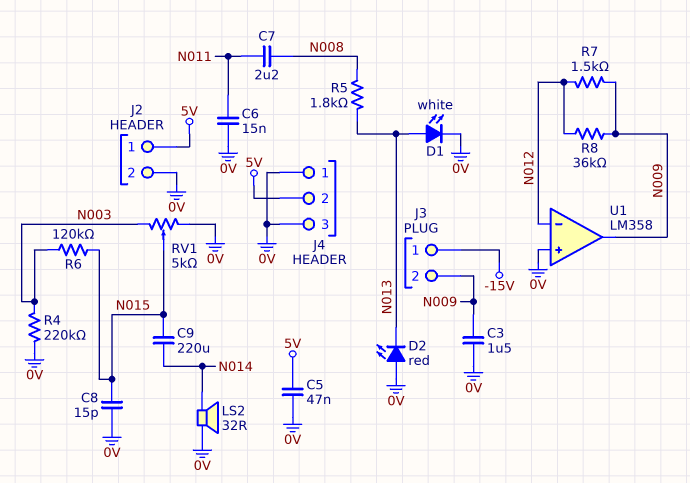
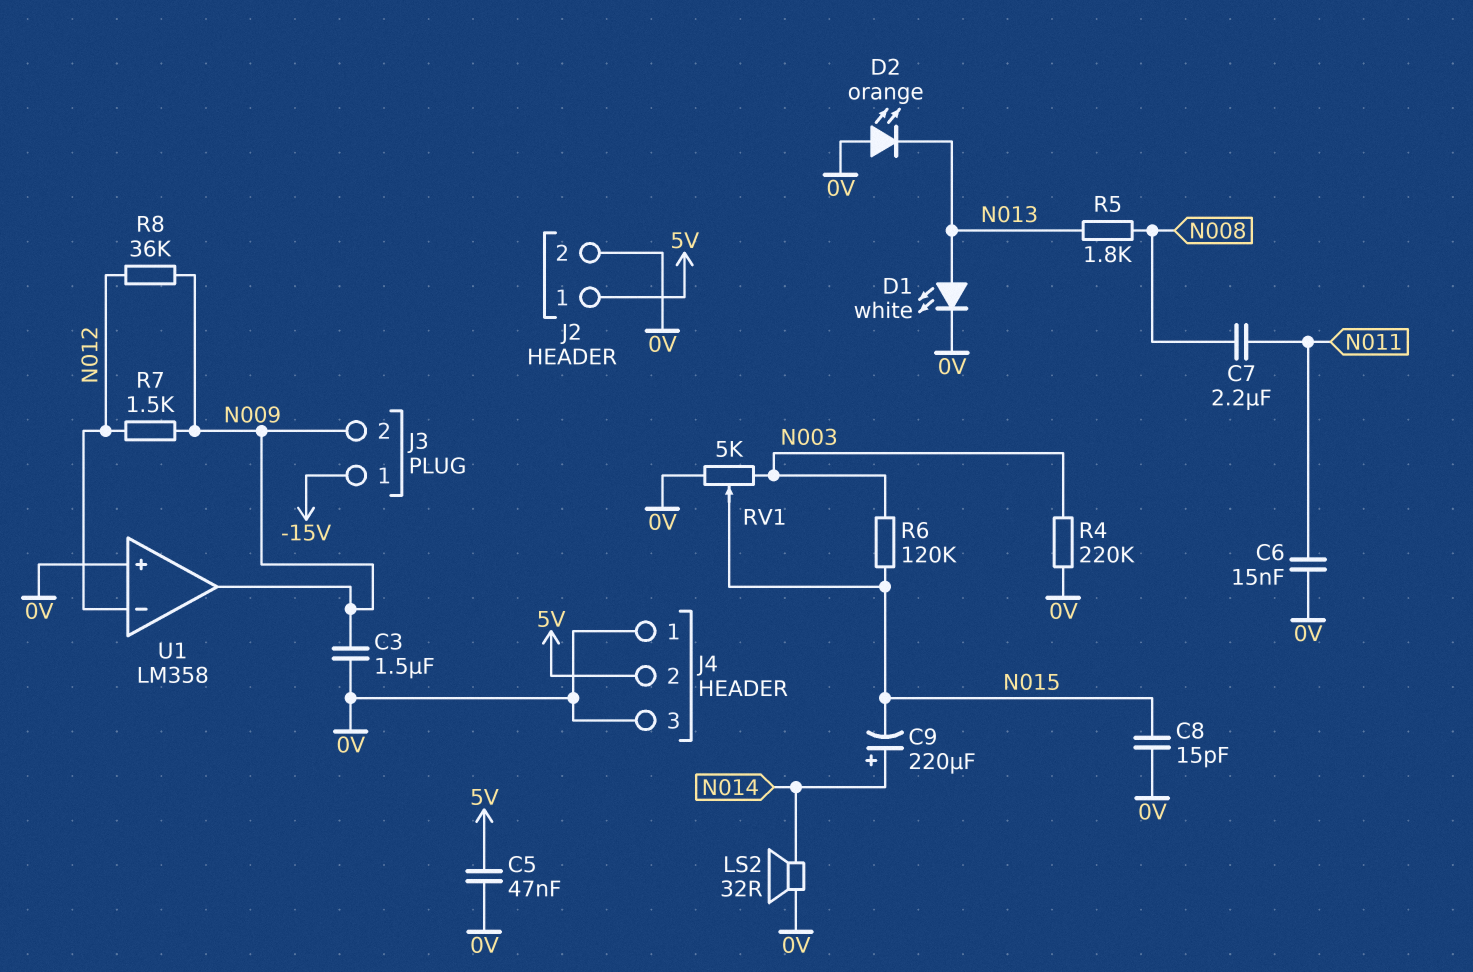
C9: 220uF (N014, N015) -> 220uF (plus N014, minus N015)
D2: LED red (A 0V, K N013) -> LED orange (A 0V, K N013)

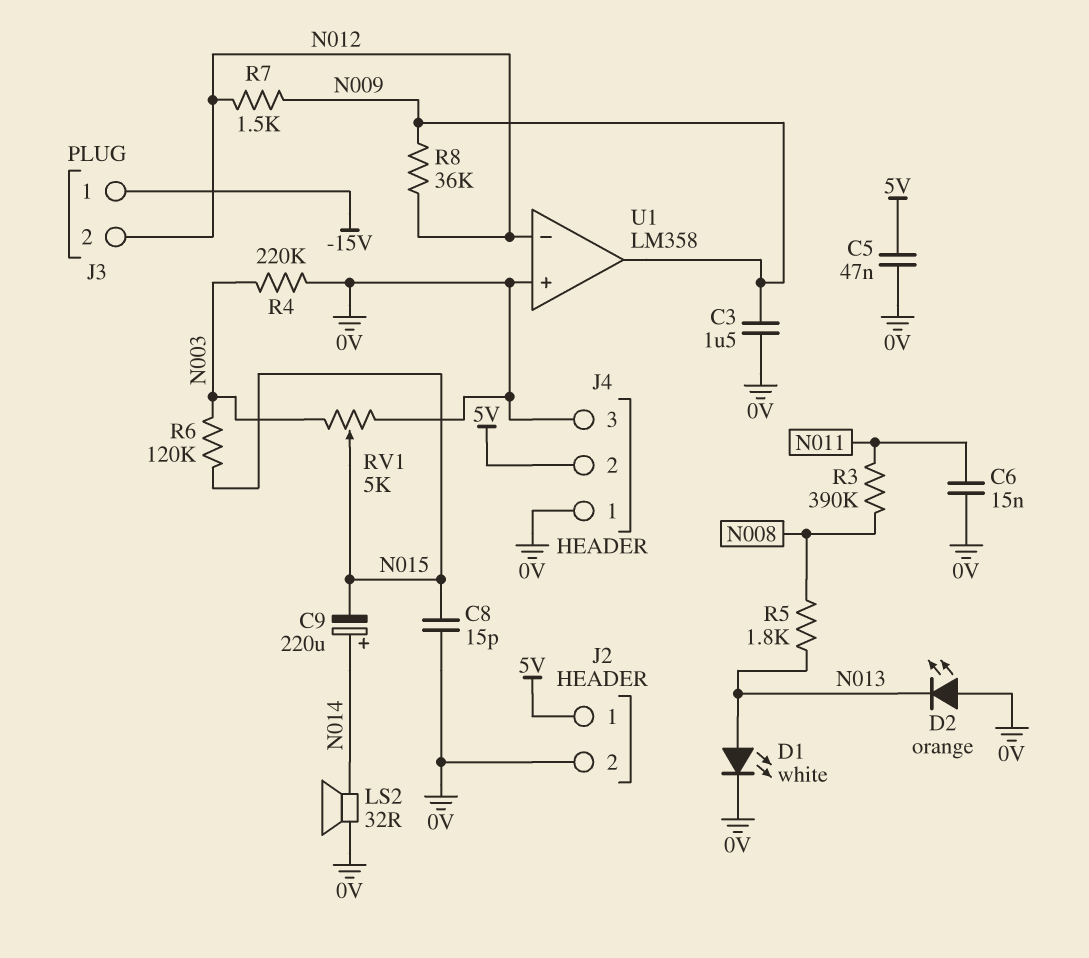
C7: 2.2uF (N008, N011) -> none
J3 pin 2: N009 -> N012
R3: none -> 390k (N008, N011)

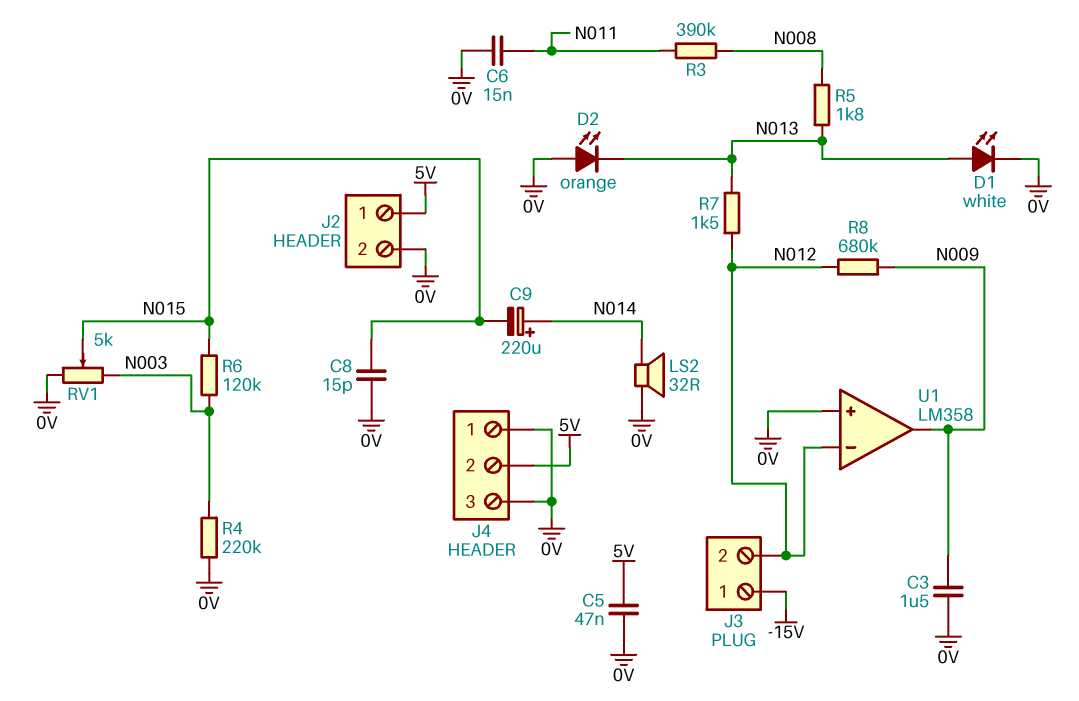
R7: 1.5k (N009, N012) -> 1.5k (N012, N013)
R8: 36k (N009, N012) -> 680k (N009, N012)

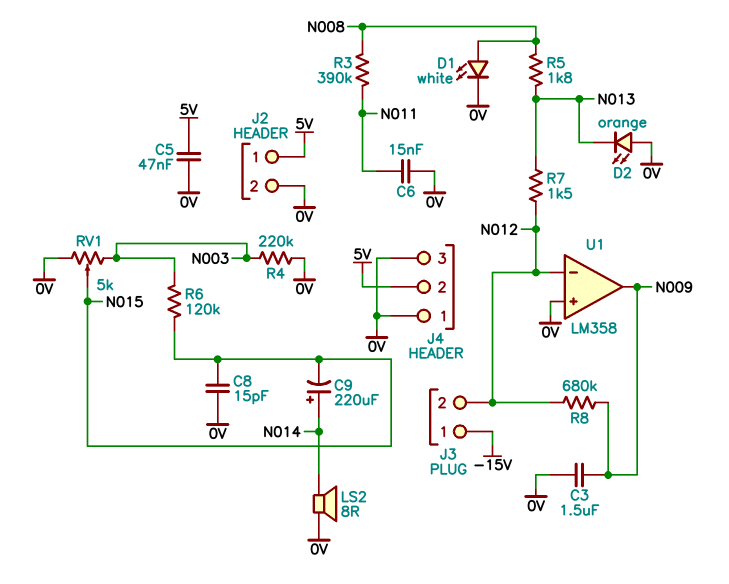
D1: LED white (A N013, K 0V) -> LED white (A N008, K 0V)
LS2: speaker 32R (0V, N014) -> speaker 8R (0V, N014)

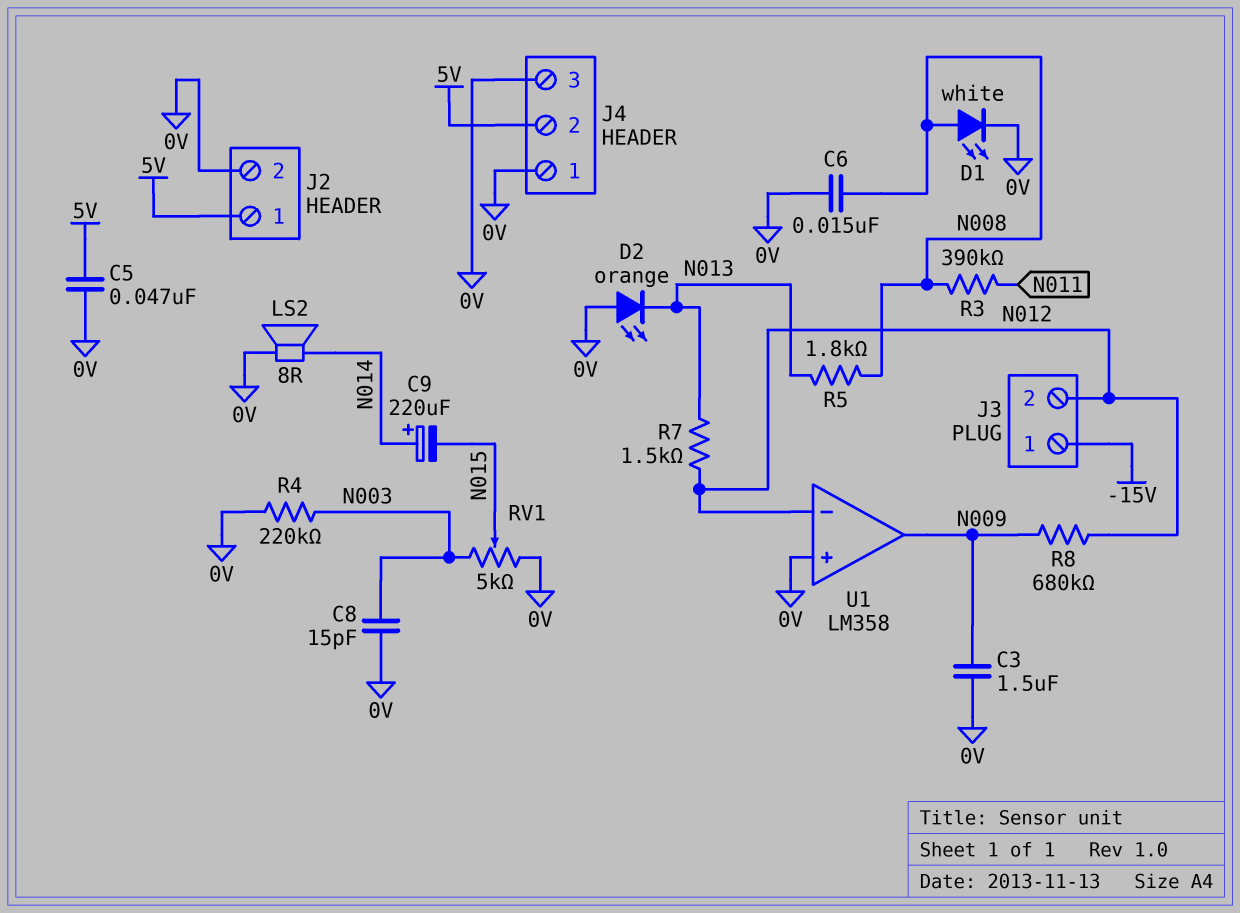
C6: 15nF (0V, N011) -> 15nF (0V, N008)
C8: 15pF (0V, N015) -> 15pF (0V, N003)
R6: 120k (N003, N015) -> none

